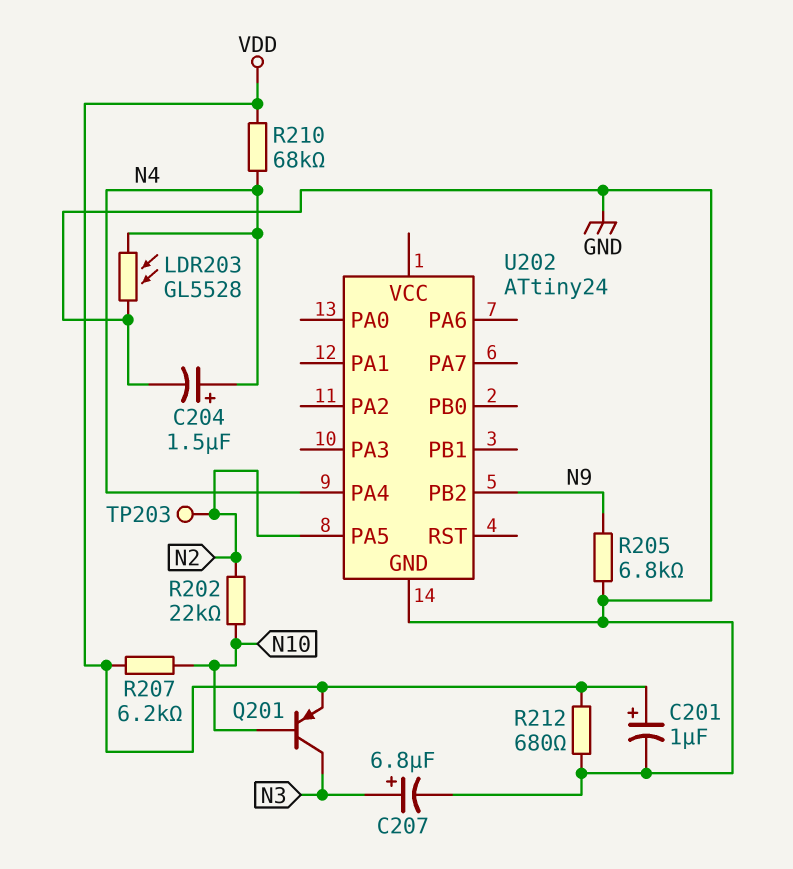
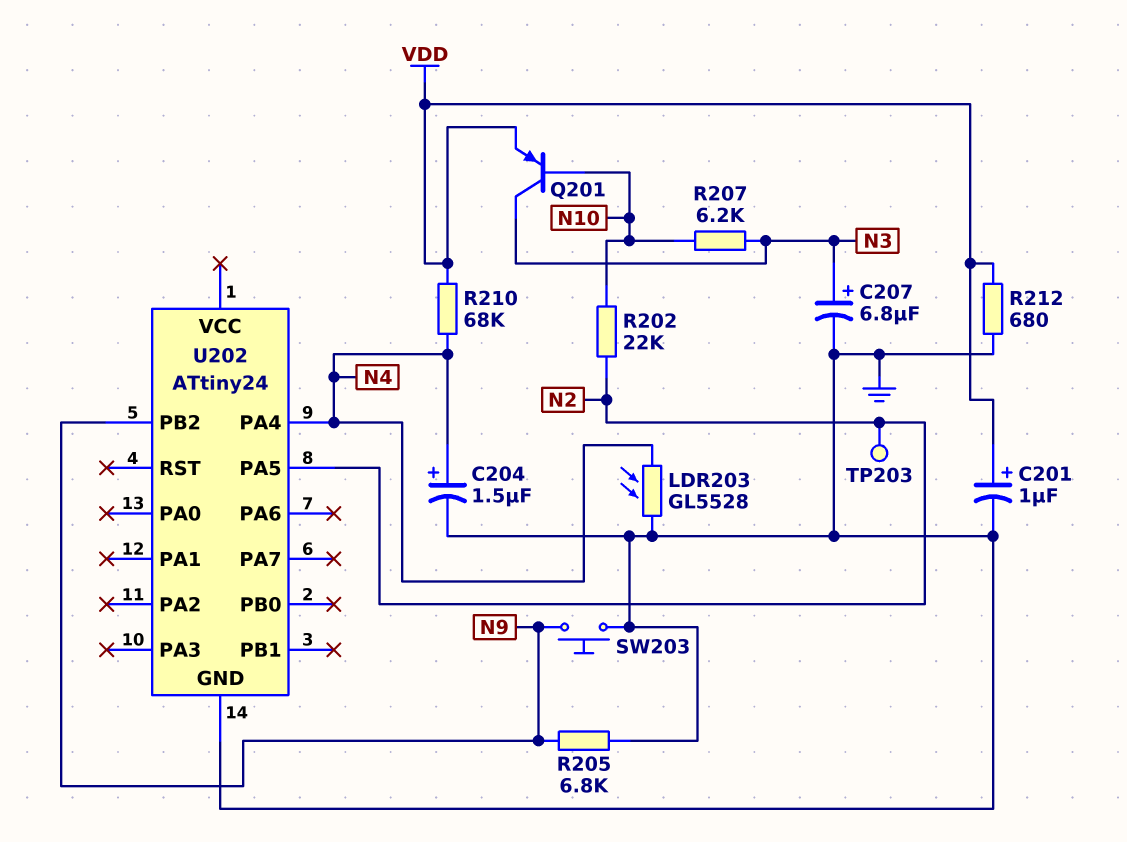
R207: 6.2k (N10, VDD) -> 6.2k (N3, N10)
SW203: none -> button (GND, N9)

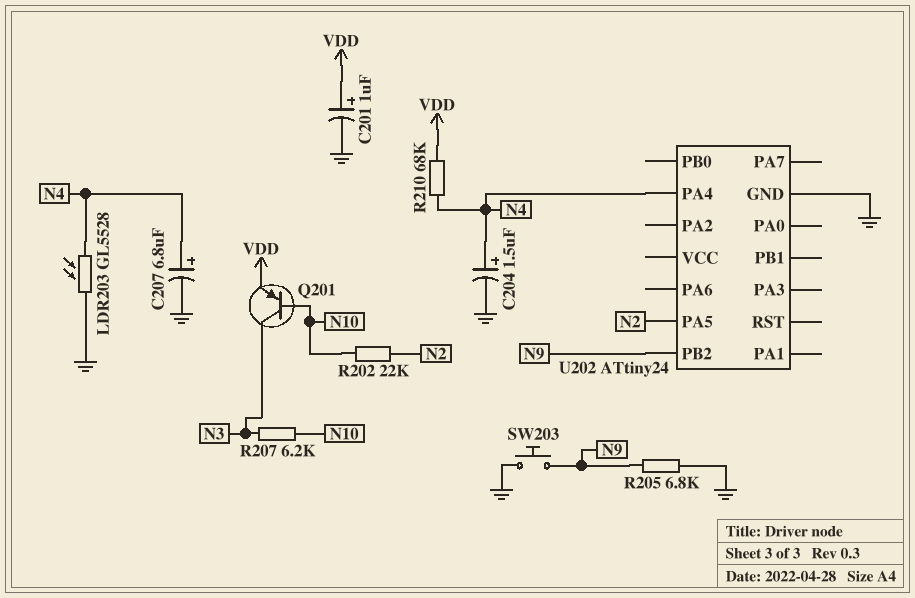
C207: 6.8uF (plus N3, minus GND) -> 6.8uF (plus N4, minus GND)
R212: 680 (GND, VDD) -> none
TP203: test point (N2) -> none

